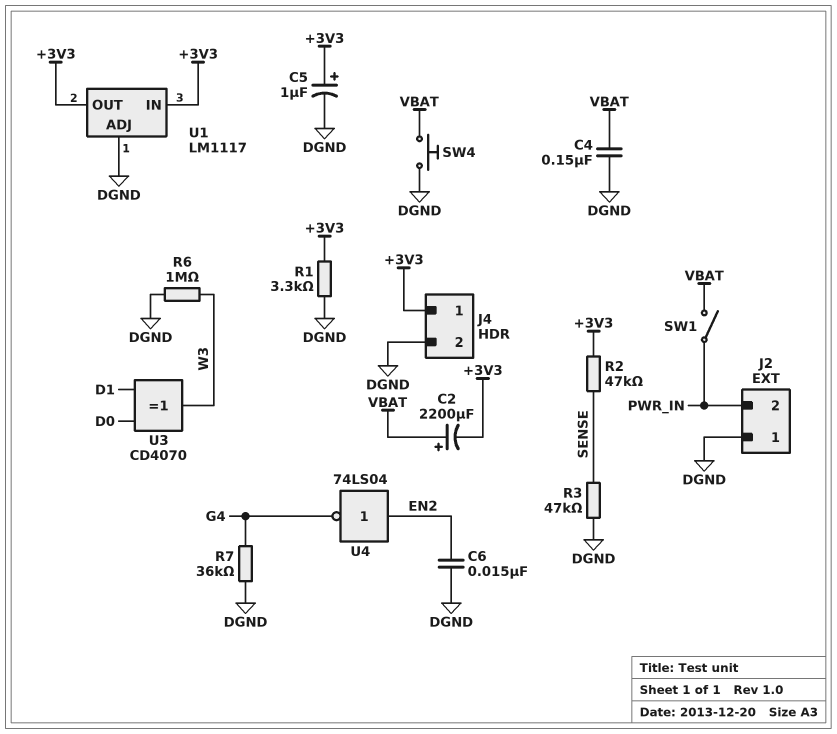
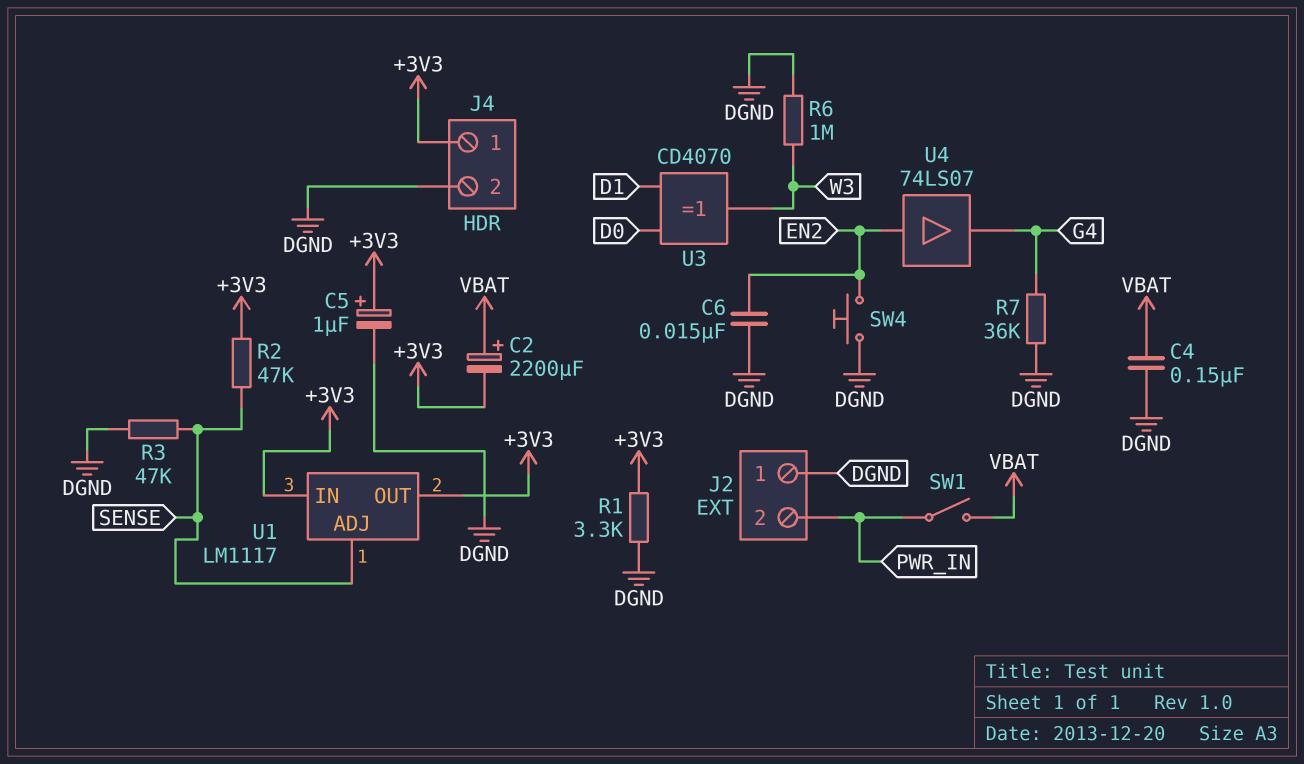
SW4: button (DGND, VBAT) -> button (DGND, EN2)
U1 pin ADJ: DGND -> SENSE
U4: NOT 74LS04 (in EN2, out G4) -> buffer 74LS07 (in EN2, out G4)

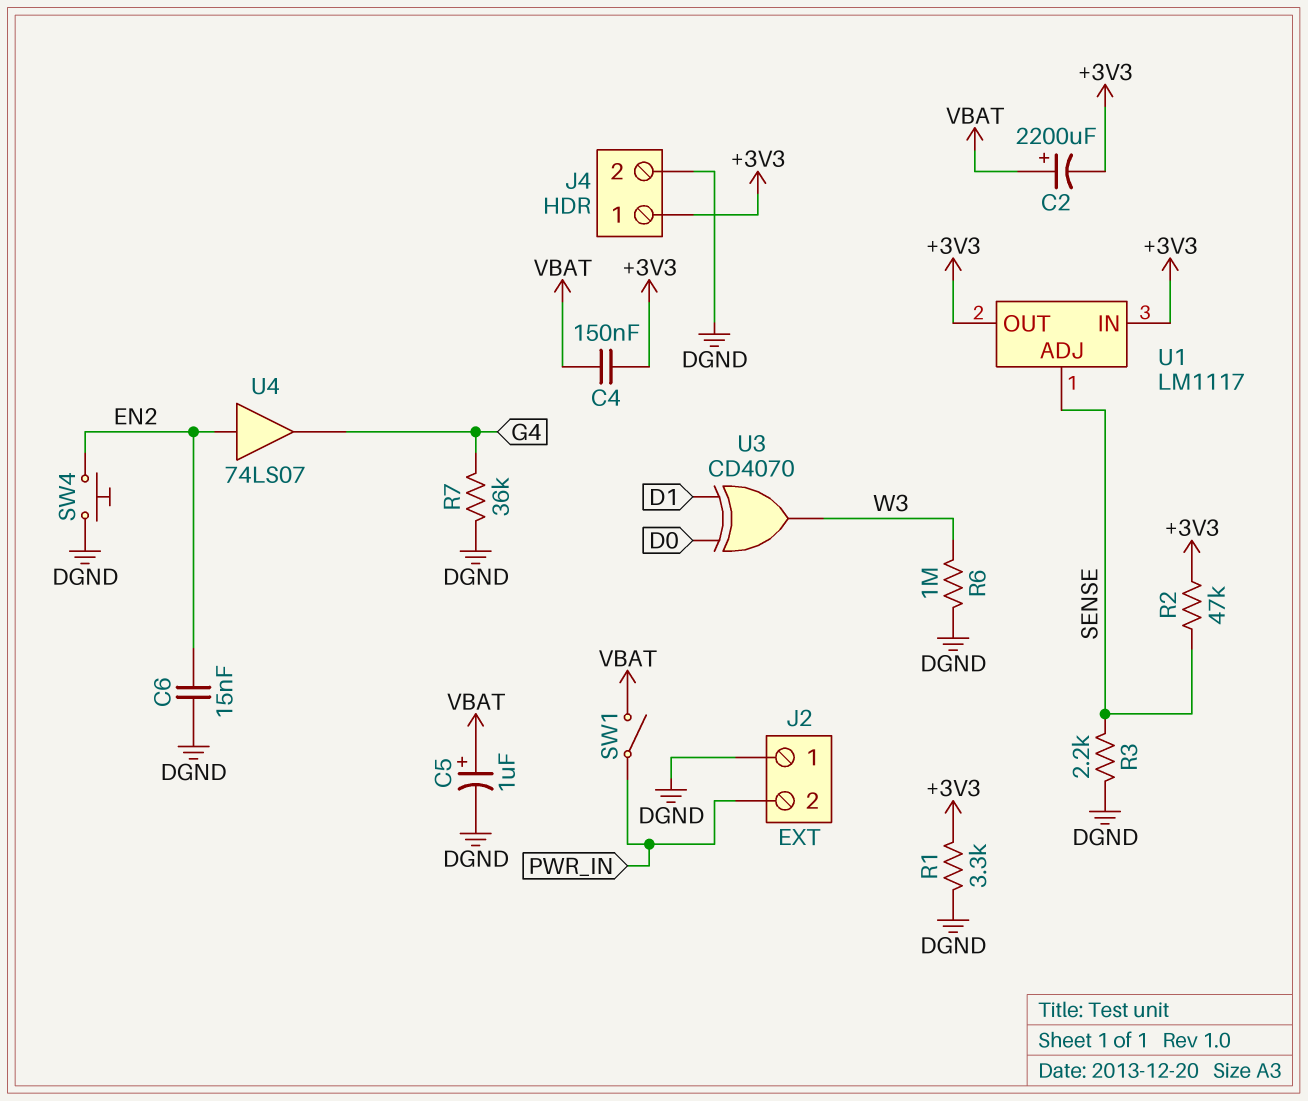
C4: 150nF (DGND, VBAT) -> 150nF (+3V3, VBAT)
C5: 1uF (plus +3V3, minus DGND) -> 1uF (plus VBAT, minus DGND)
R3: 47k (DGND, SENSE) -> 2.2k (DGND, SENSE)

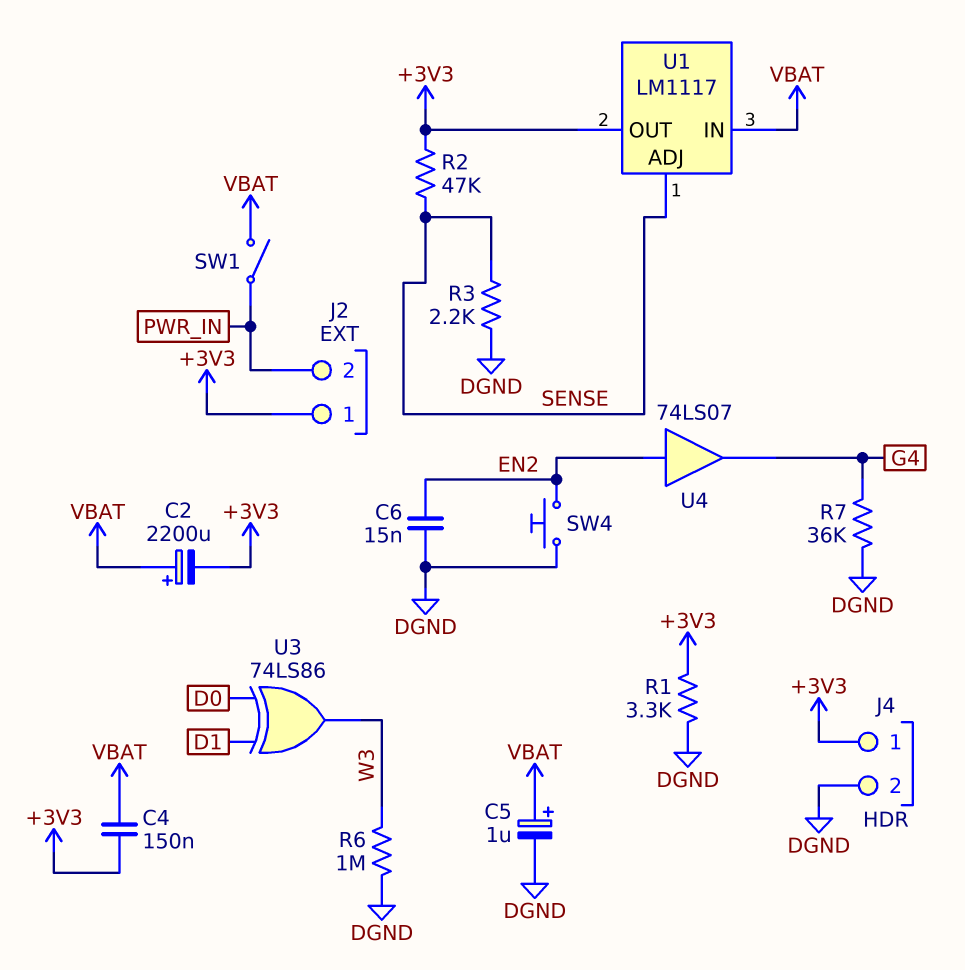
J2 pin 1: DGND -> +3V3
U1 pin IN: +3V3 -> VBAT
U3: XOR CD4070 (in D0, in D1, out W3) -> XOR 74LS86 (in D0, in D1, out W3)

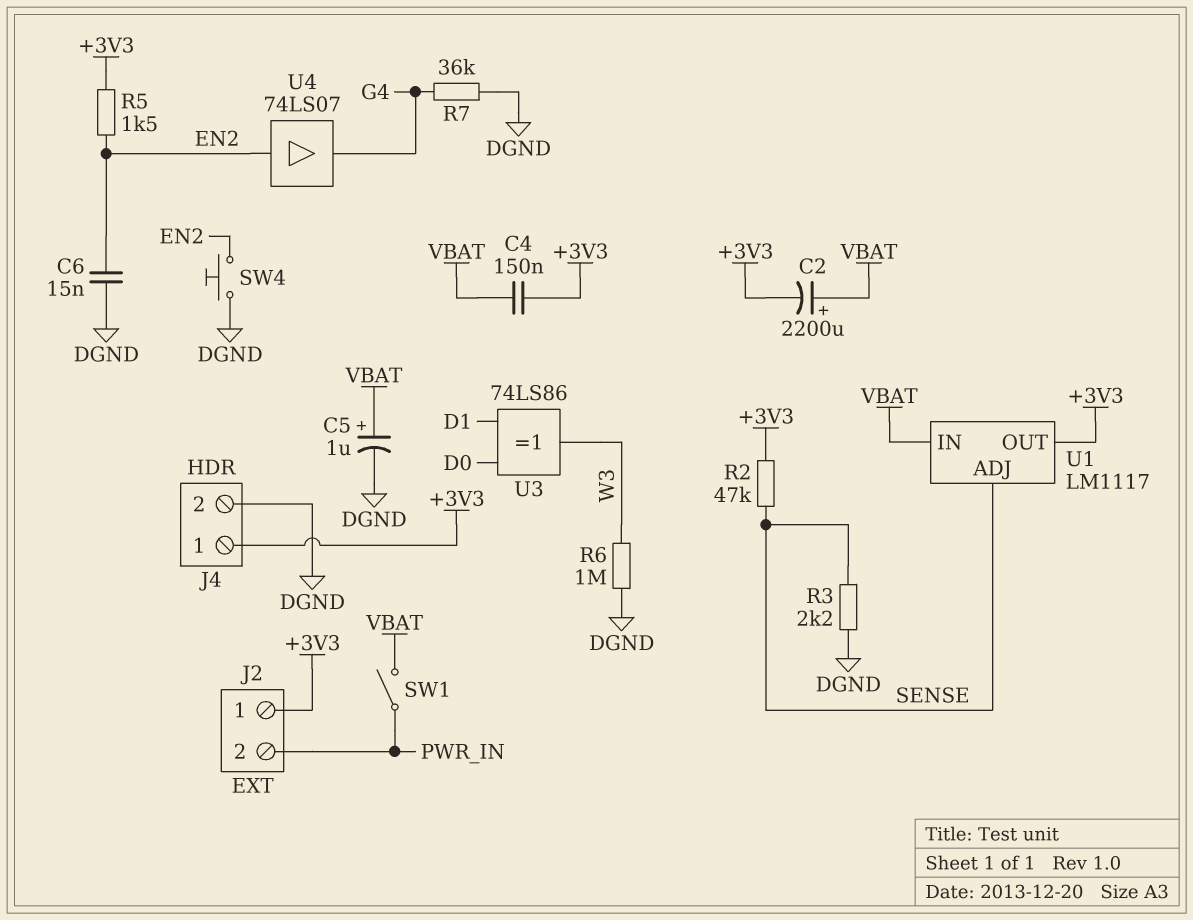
R1: 3.3k (+3V3, DGND) -> none
R5: none -> 1.5k (+3V3, EN2)

